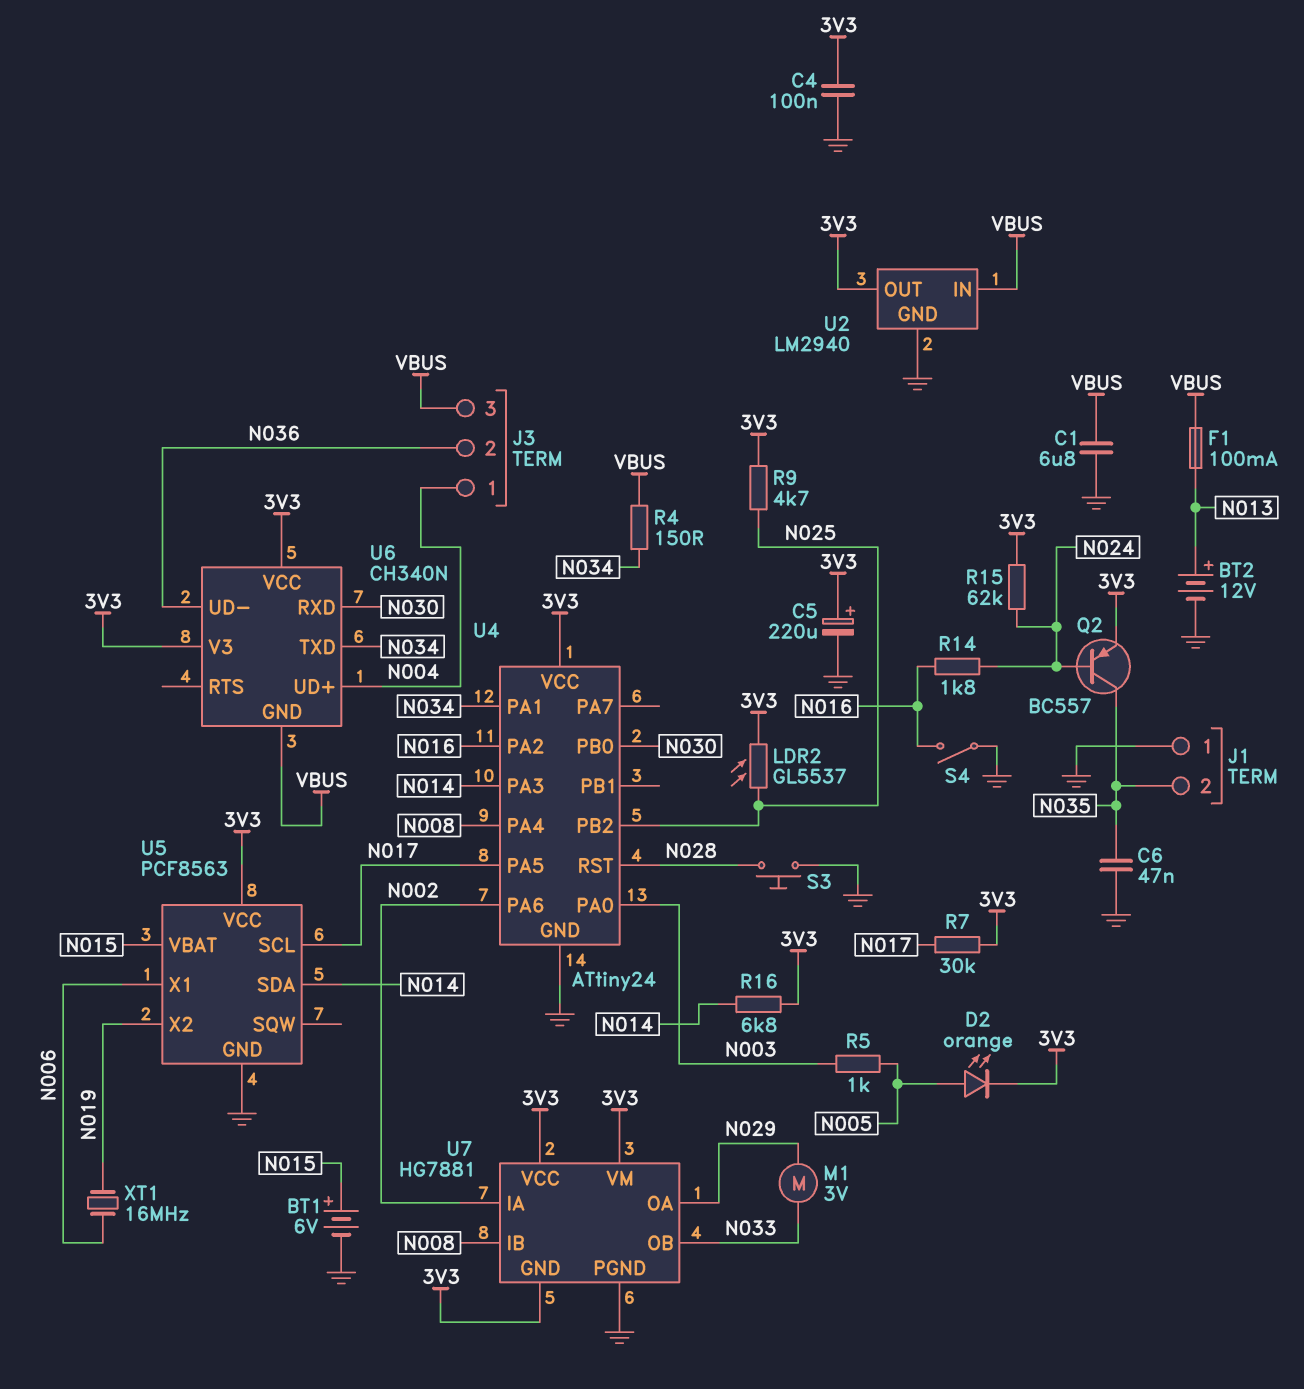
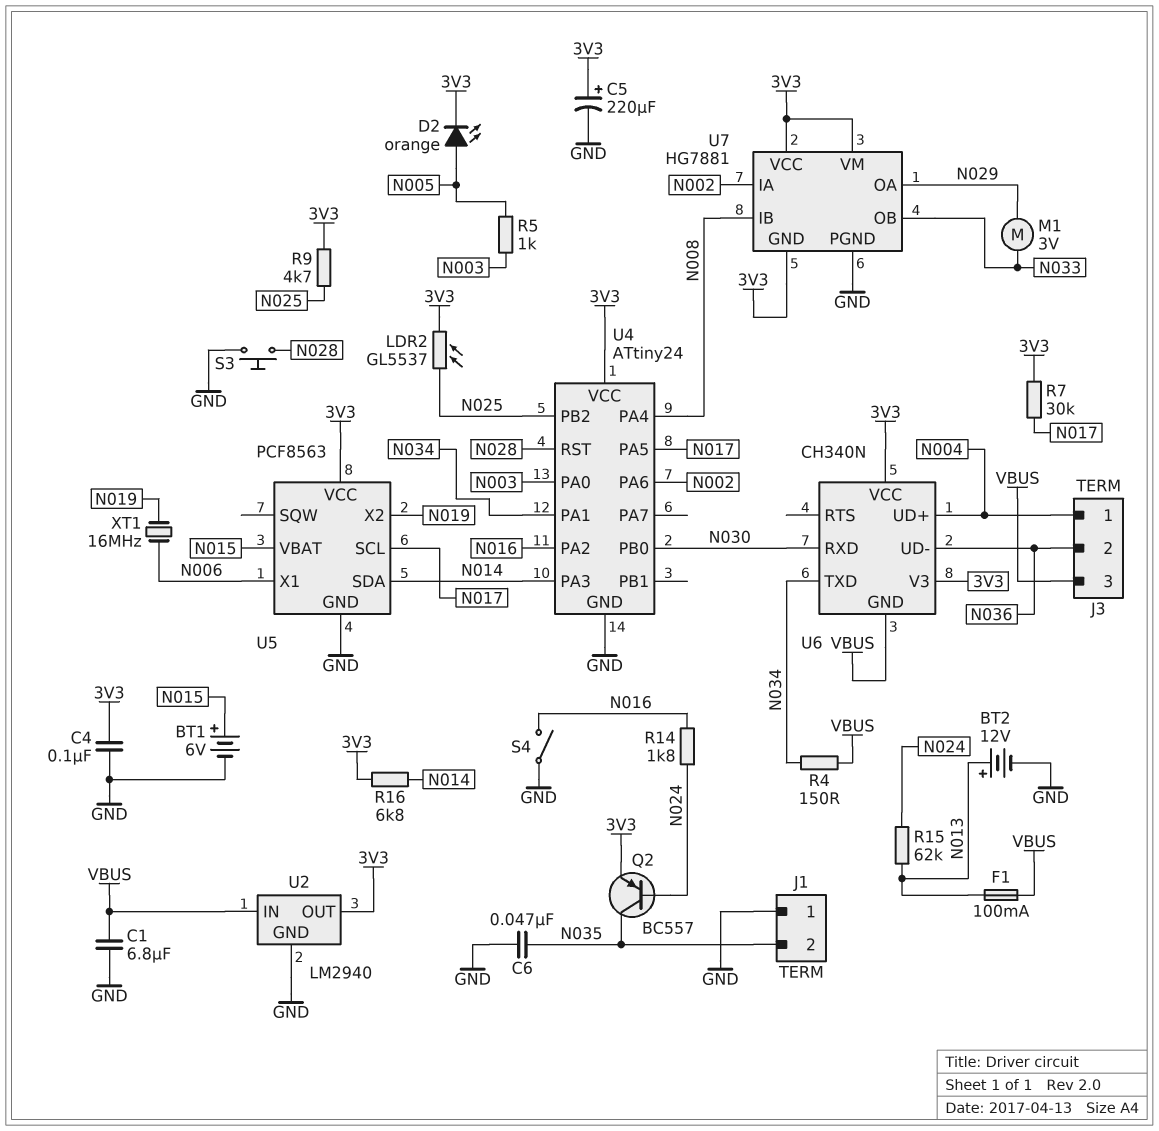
R15: 62k (3V3, N024) -> 62k (N013, N024)

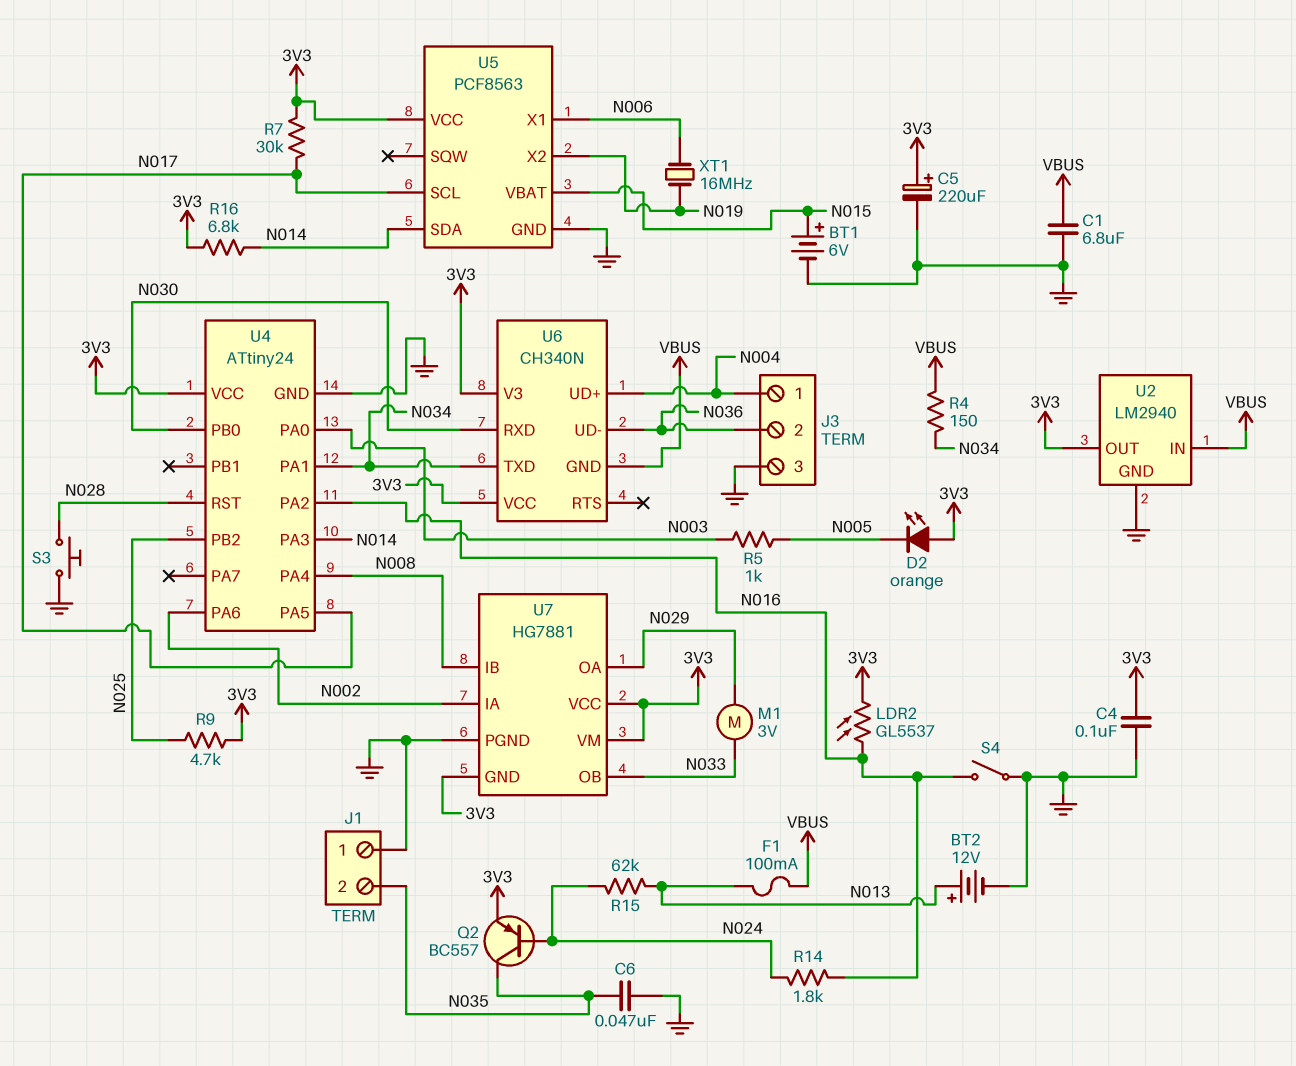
D2: LED orange (A N005, K 3V3) -> LED orange (A 3V3, K N005)
J3 pin 3: VBUS -> GND
LDR2: GL5537 (3V3, N025) -> GL5537 (3V3, N016)

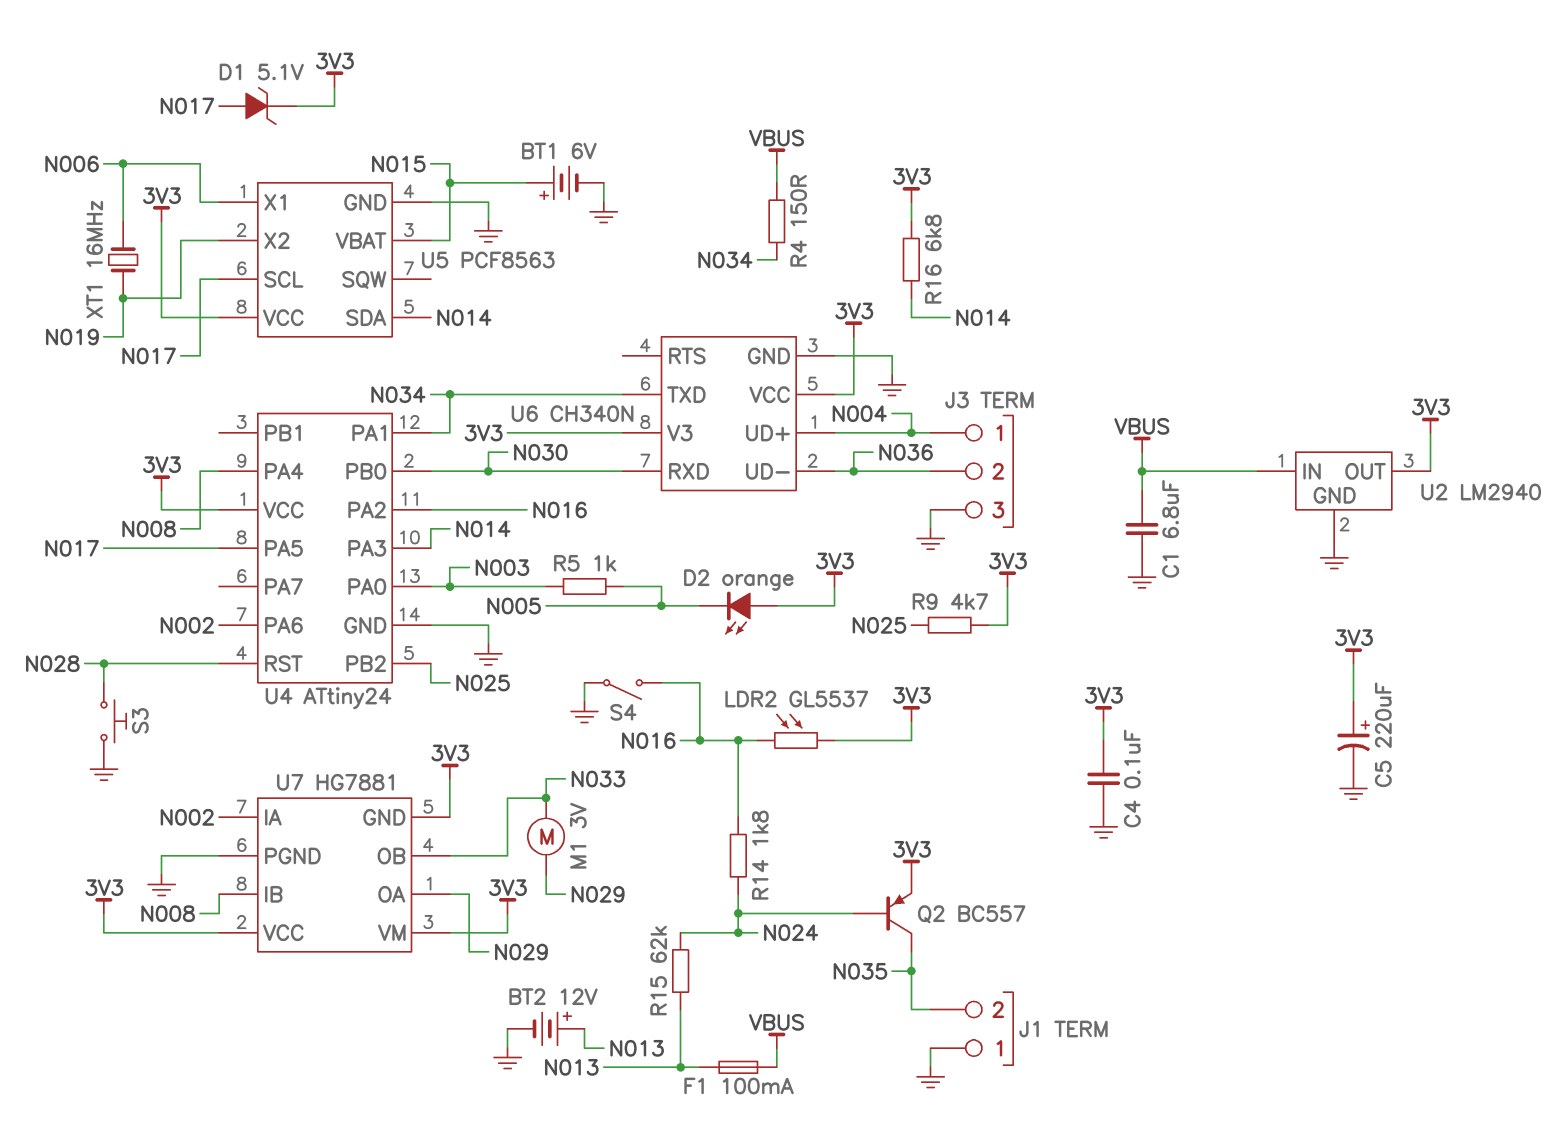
C6: 47nF (GND, N035) -> none
D1: none -> zener 5.1V (A N017, K 3V3)
R7: 30k (3V3, N017) -> none
U6 pin GND: VBUS -> GND

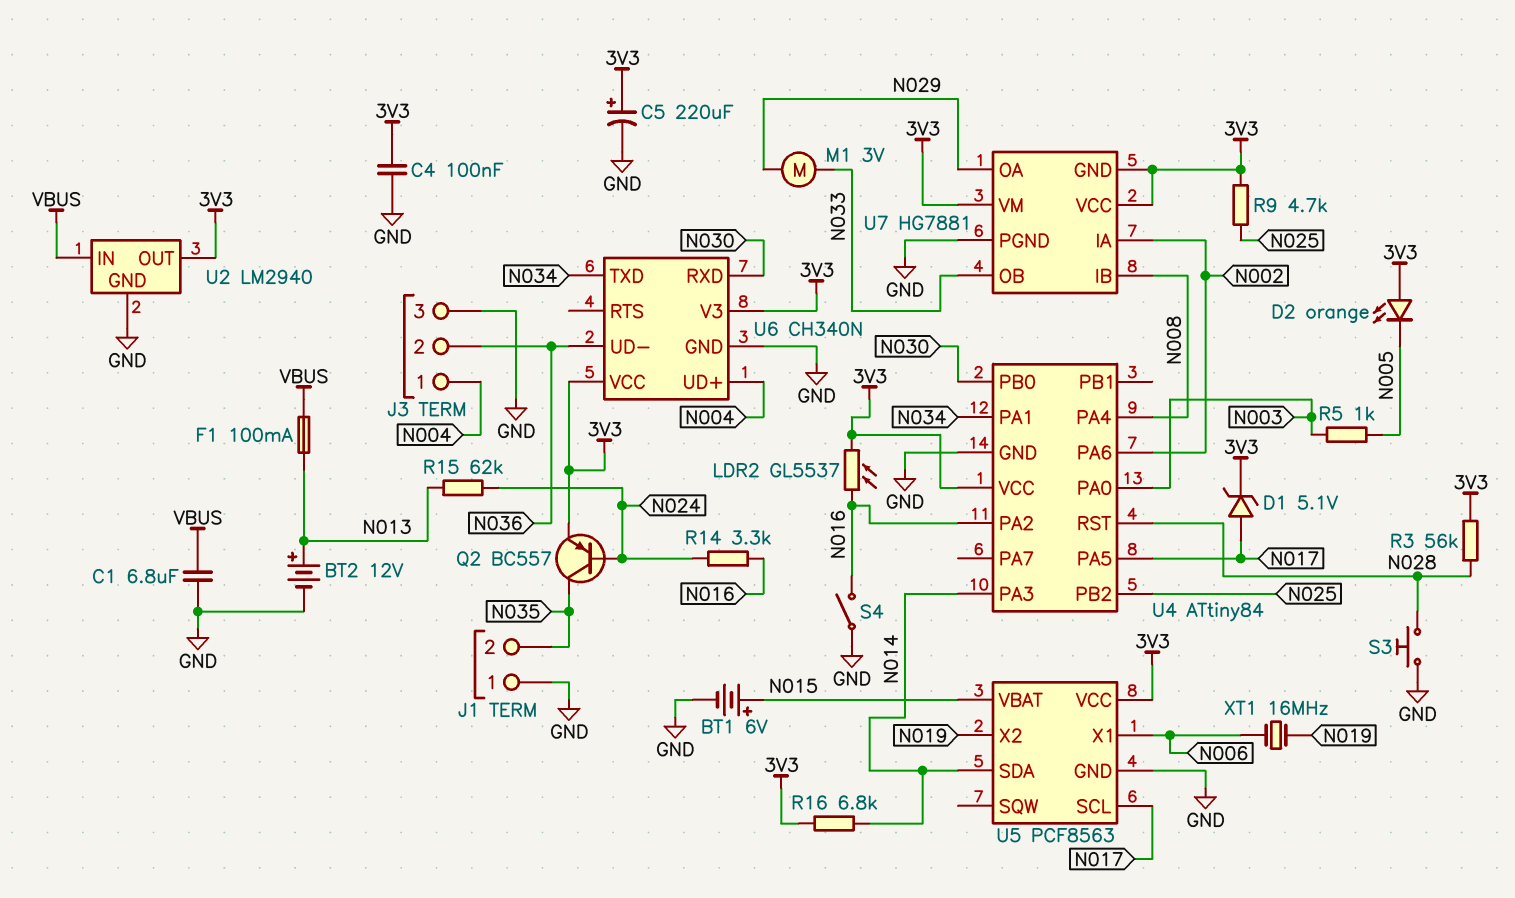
R3: none -> 56k (3V3, N028)
R4: 150 (N034, VBUS) -> none
R14: 1.8k (N016, N024) -> 3.3k (N016, N024)
U4: ATtiny24 -> ATtiny84

